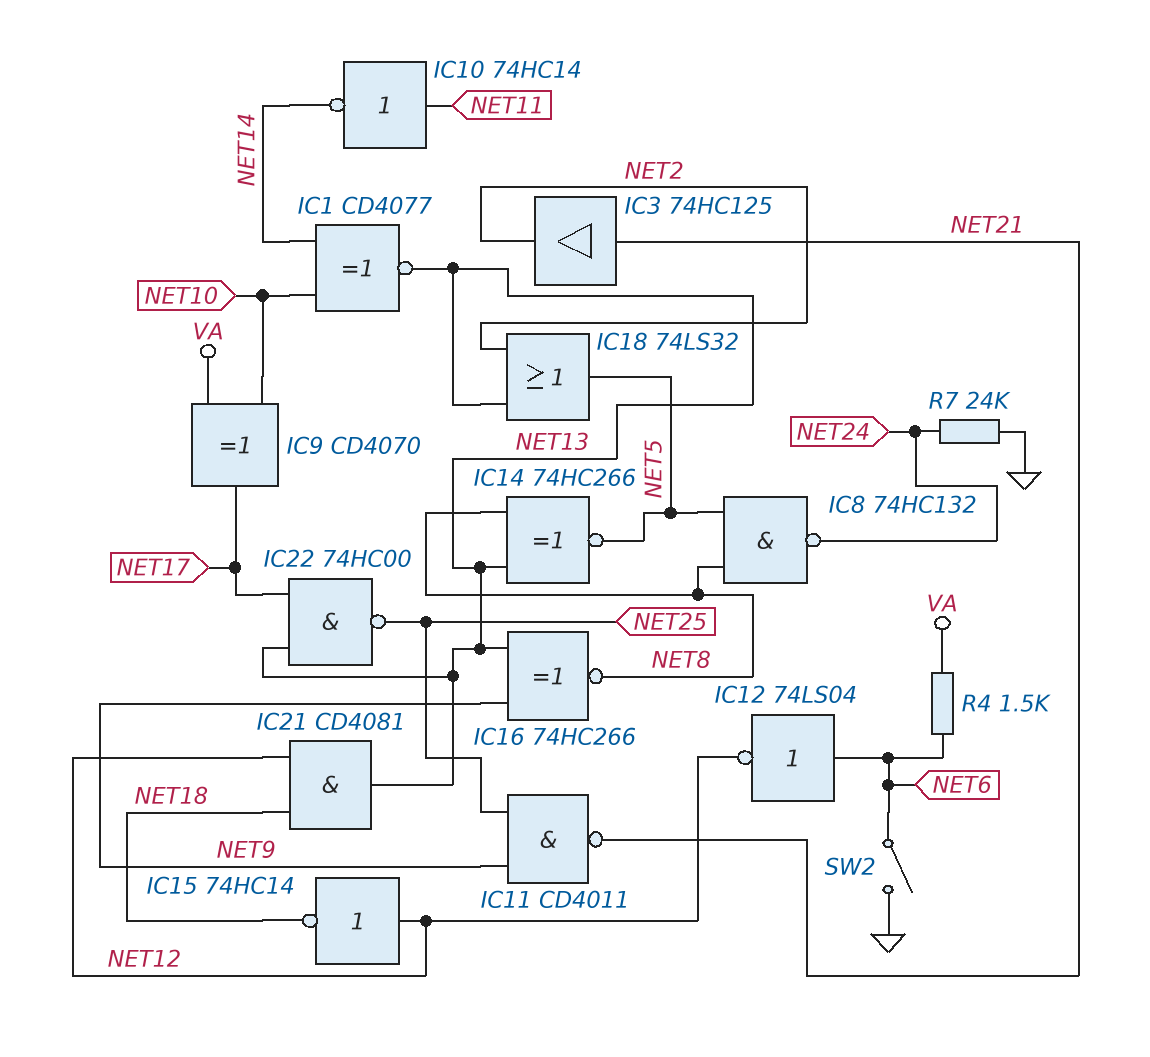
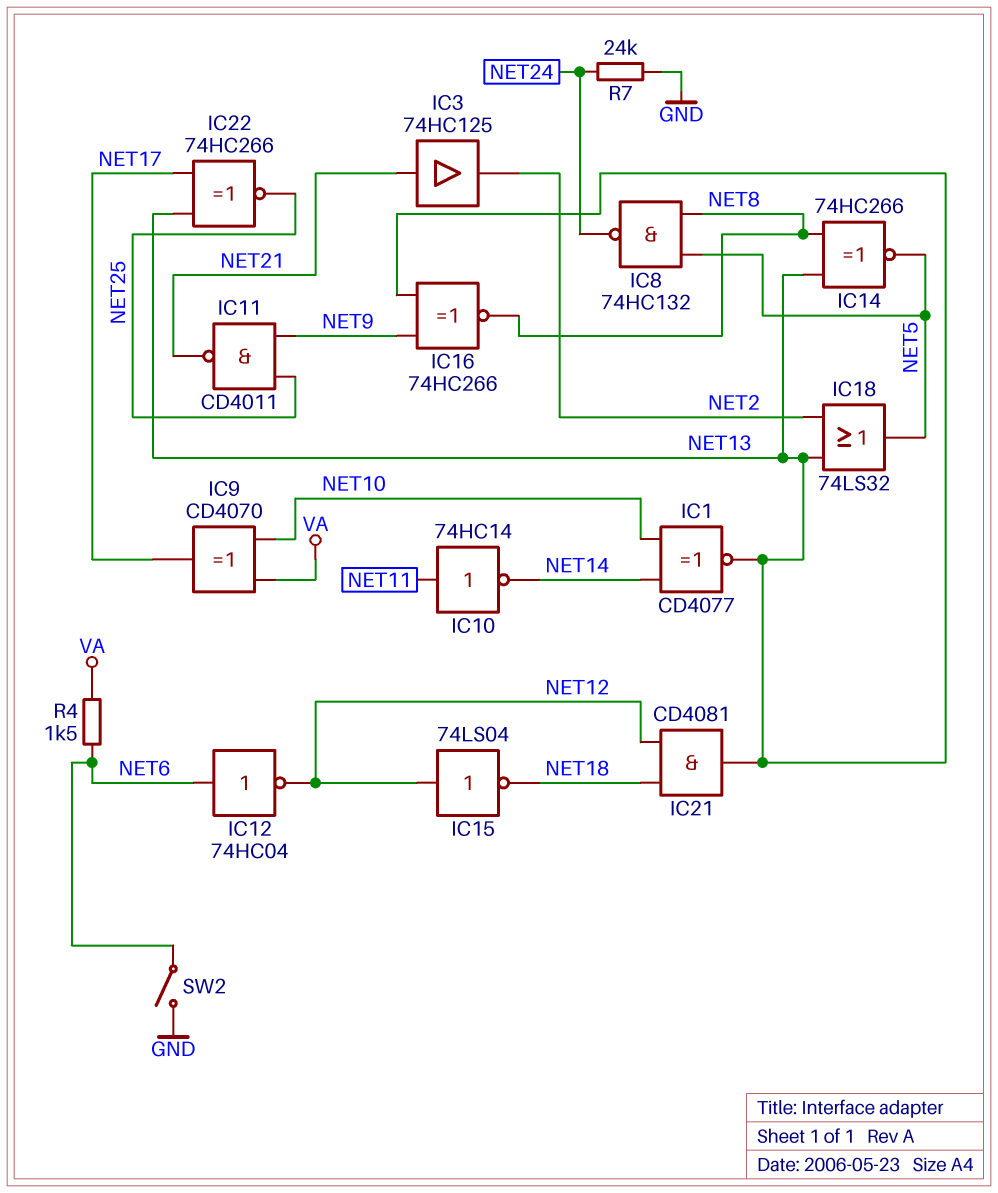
IC12: NOT 74LS04 (in NET6, out NET12) -> NOT 74HC04 (in NET6, out NET12)
IC15: NOT 74HC14 (in NET12, out NET18) -> NOT 74LS04 (in NET12, out NET18)
IC22: NAND 74HC00 (in NET13, in NET17, out NET25) -> XNOR 74HC266 (in NET13, in NET17, out NET25)

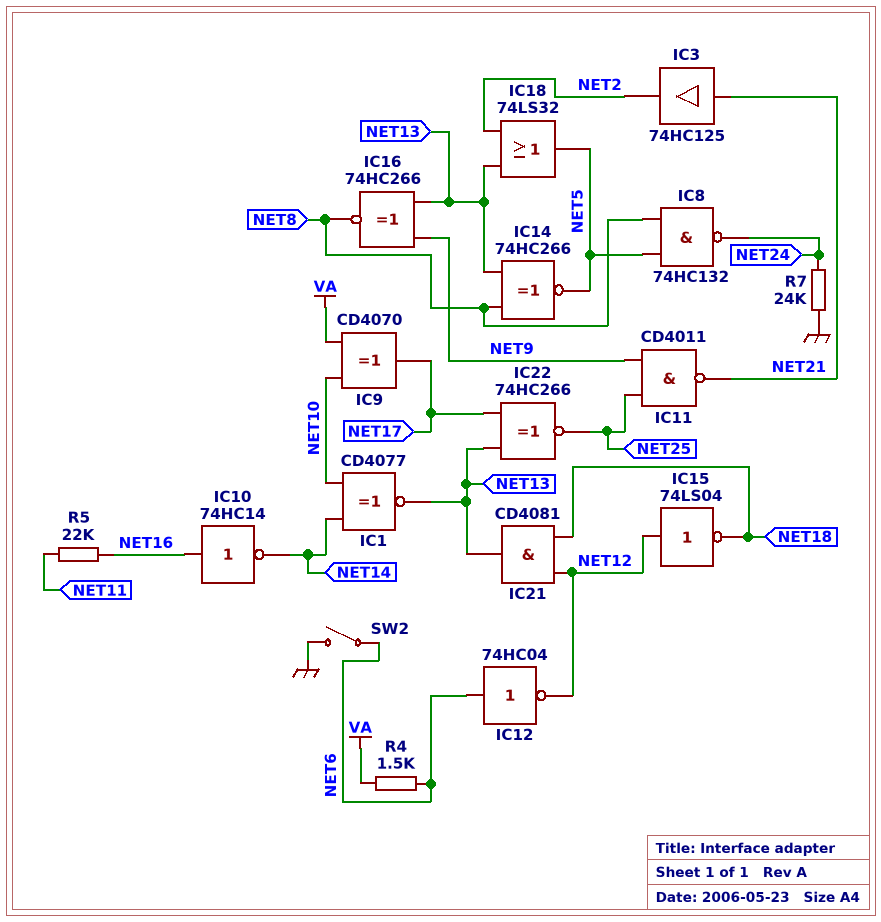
IC10: NOT 74HC14 (in NET11, out NET14) -> NOT 74HC14 (in NET16, out NET14)
R5: none -> 22k (NET11, NET16)

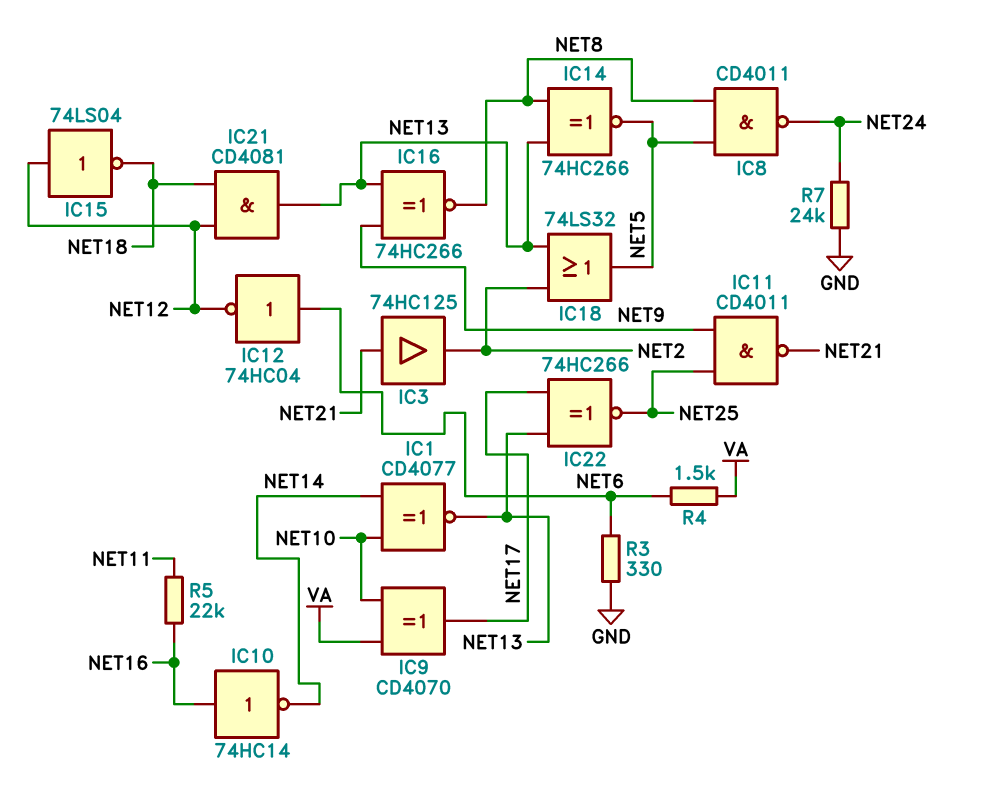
IC8: NAND 74HC132 (in NET5, in NET8, out NET24) -> NAND CD4011 (in NET5, in NET8, out NET24)
R3: none -> 330 (GND, NET6)
SW2: switch (GND, NET6) -> none

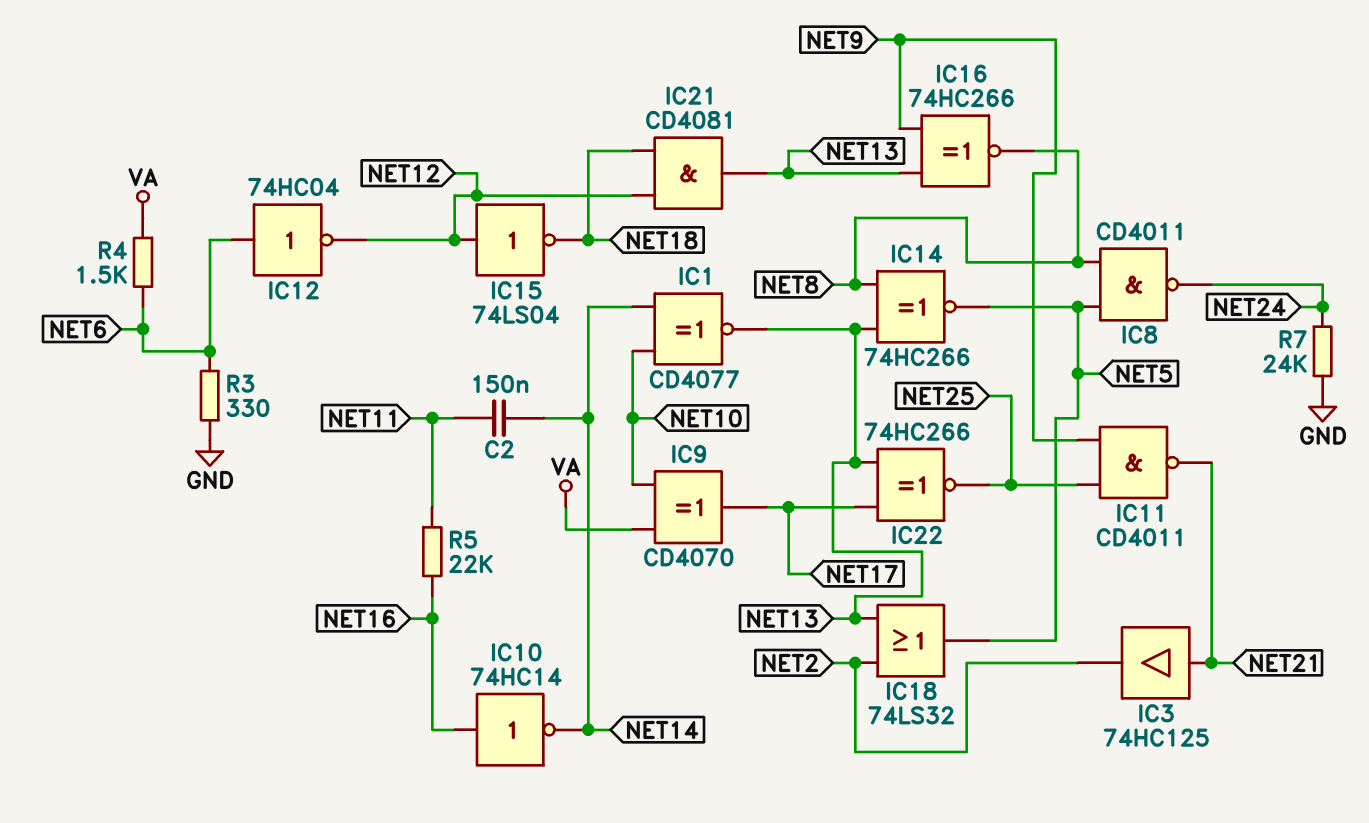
C2: none -> 150nF (NET11, NET14)

